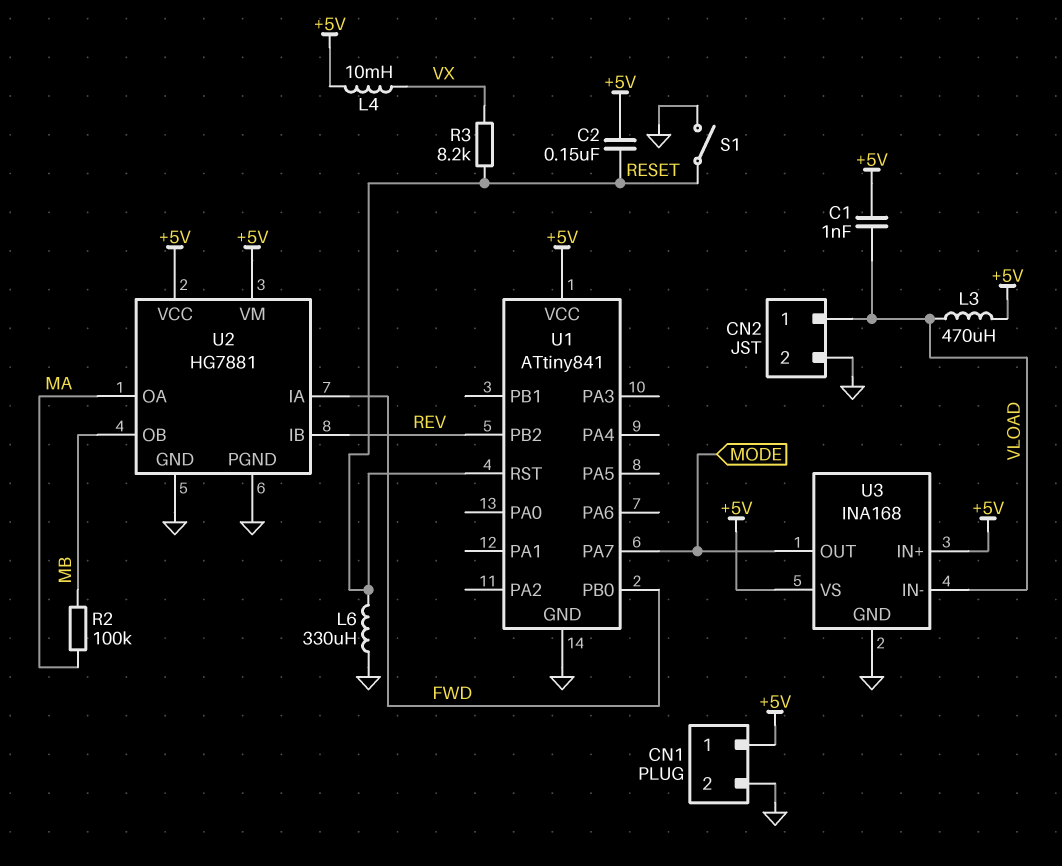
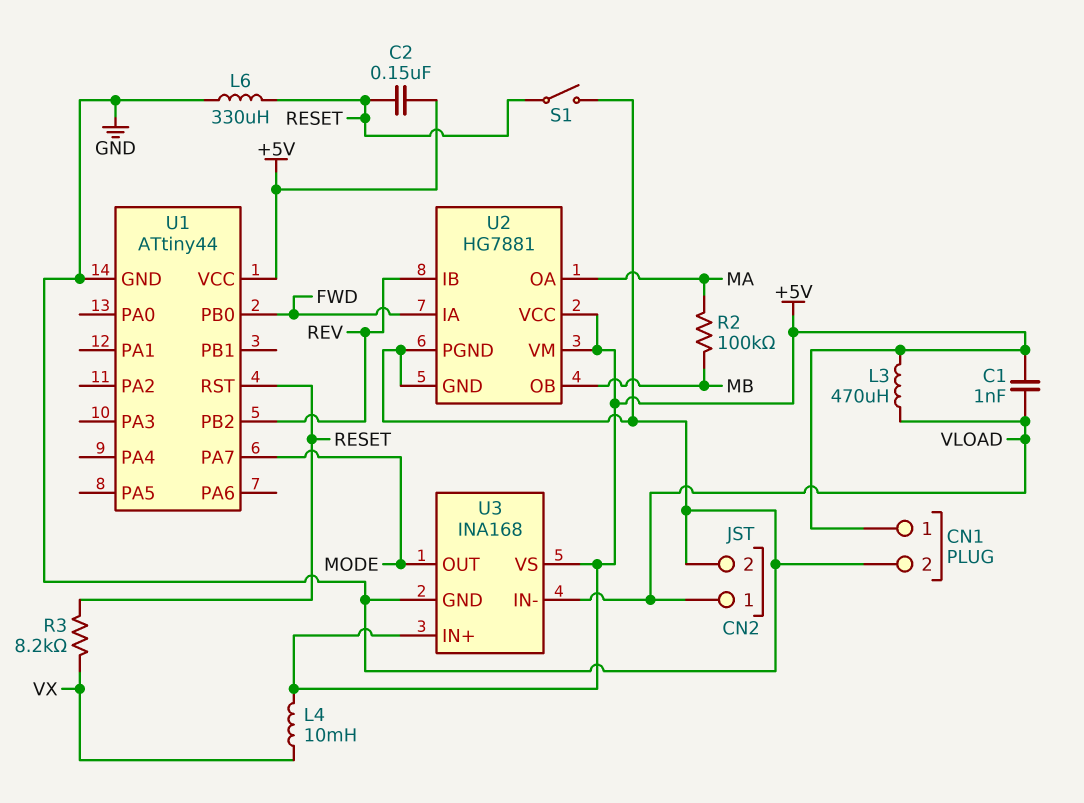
U1: ATtiny841 -> ATtiny44

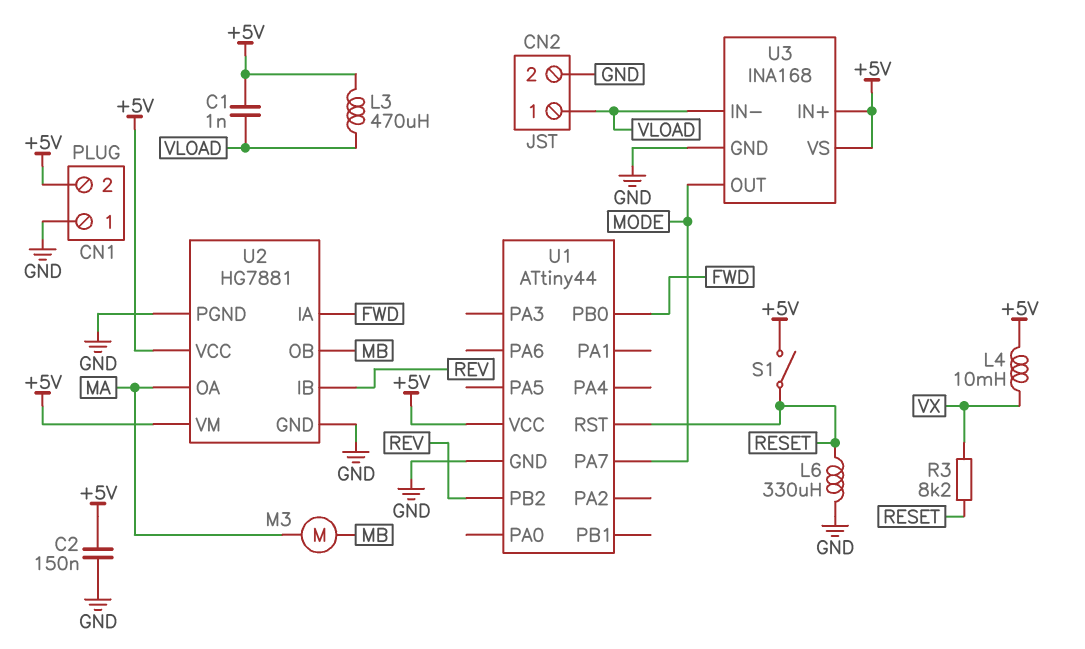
C2: 150nF (+5V, RESET) -> 150nF (+5V, GND)
CN1 pin 1: +5V -> GND
CN1 pin 2: GND -> +5V
M3: none -> motor (MA, MB)
R2: 100k (MA, MB) -> none
S1: switch (GND, RESET) -> switch (+5V, RESET)

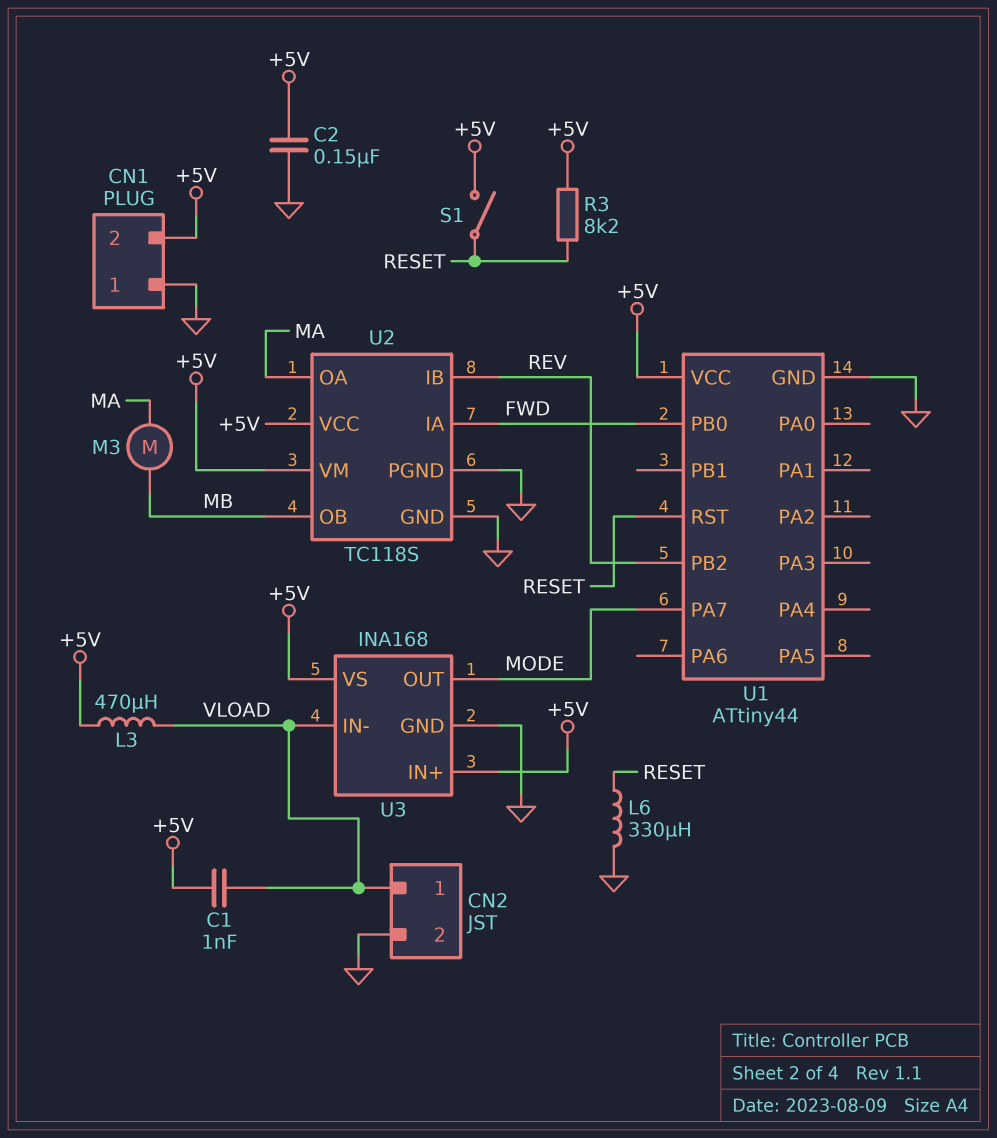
L4: 10mH (+5V, VX) -> none
R3: 8.2k (RESET, VX) -> 8.2k (+5V, RESET)
U2: HG7881 -> TC118S

